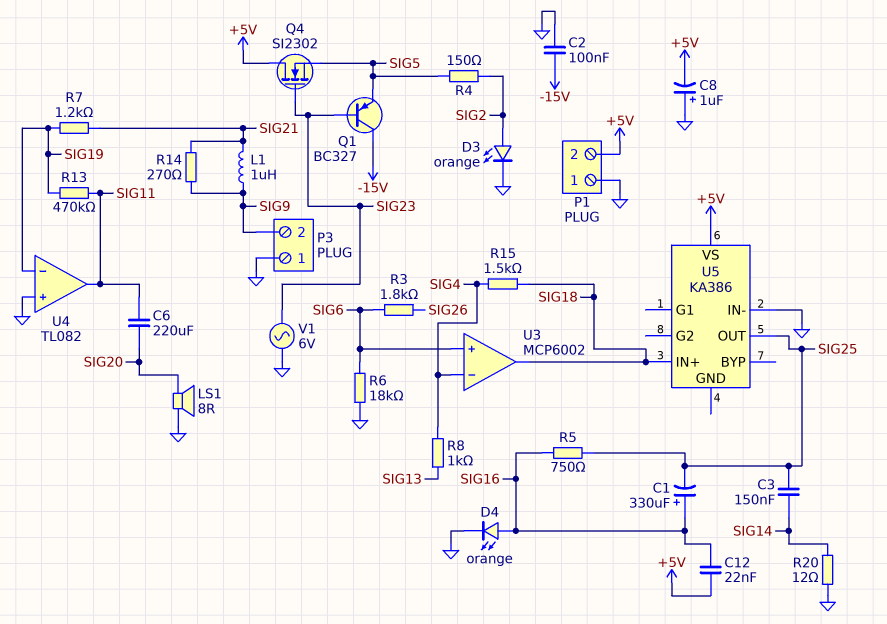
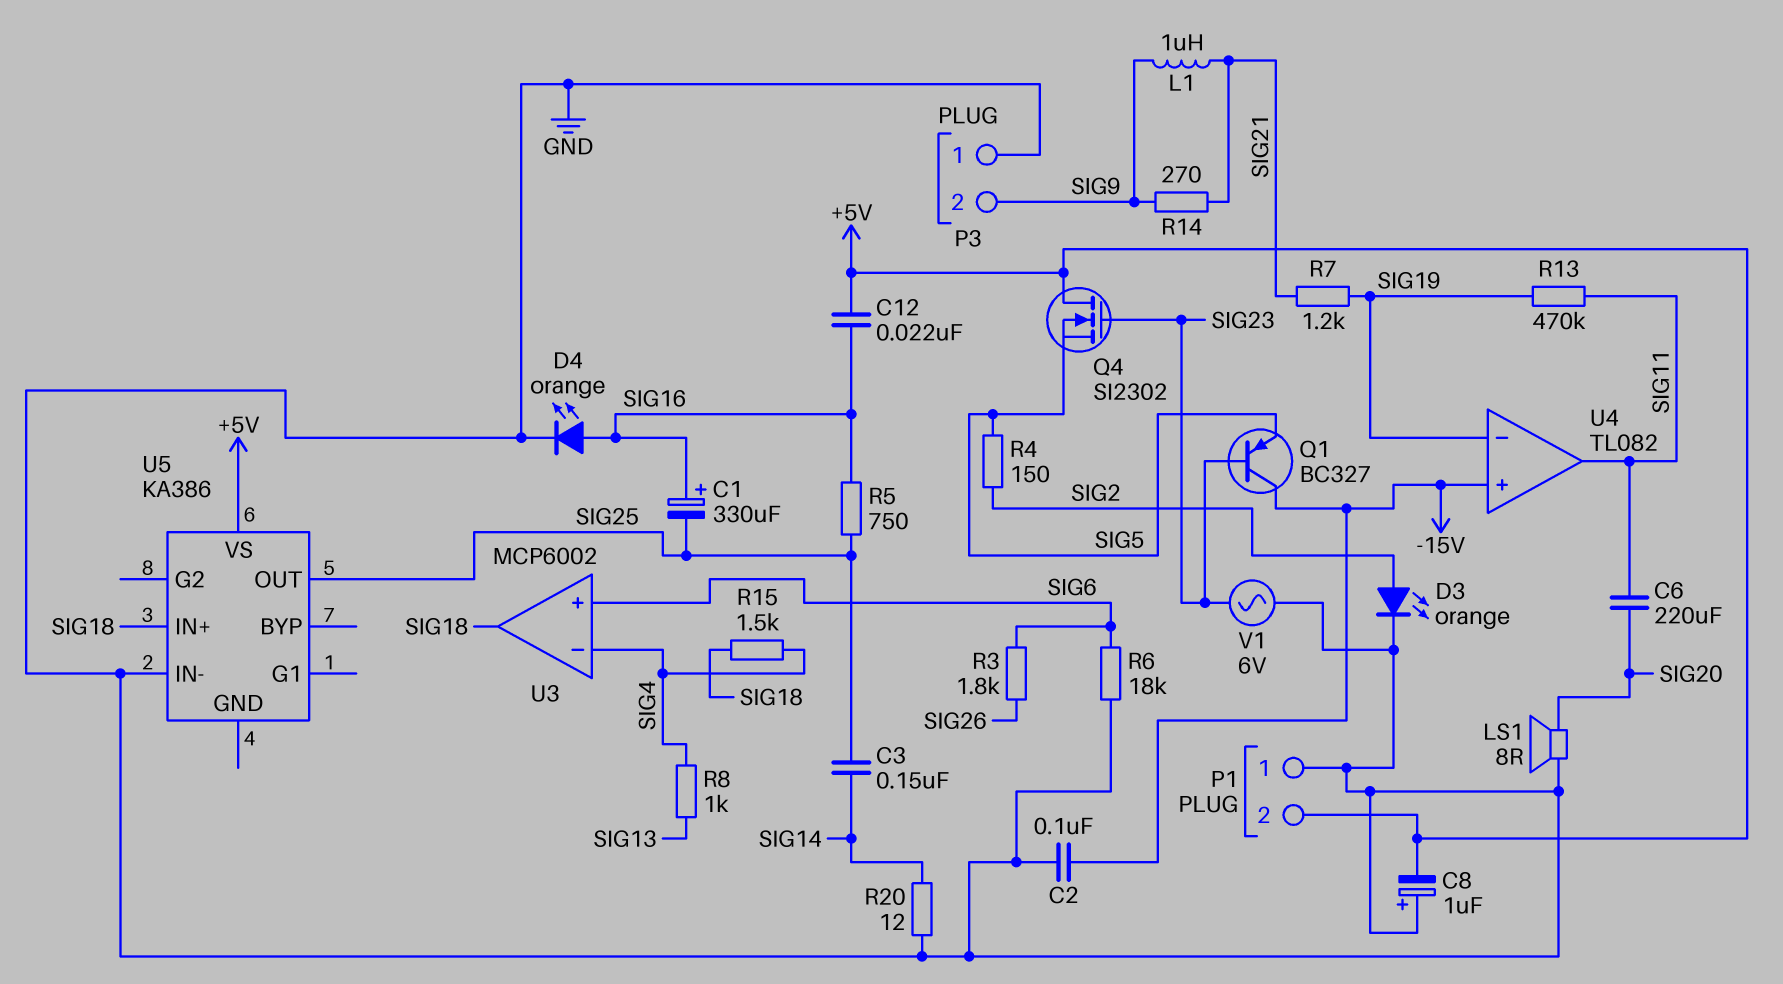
U4 pin in+: GND -> -15V

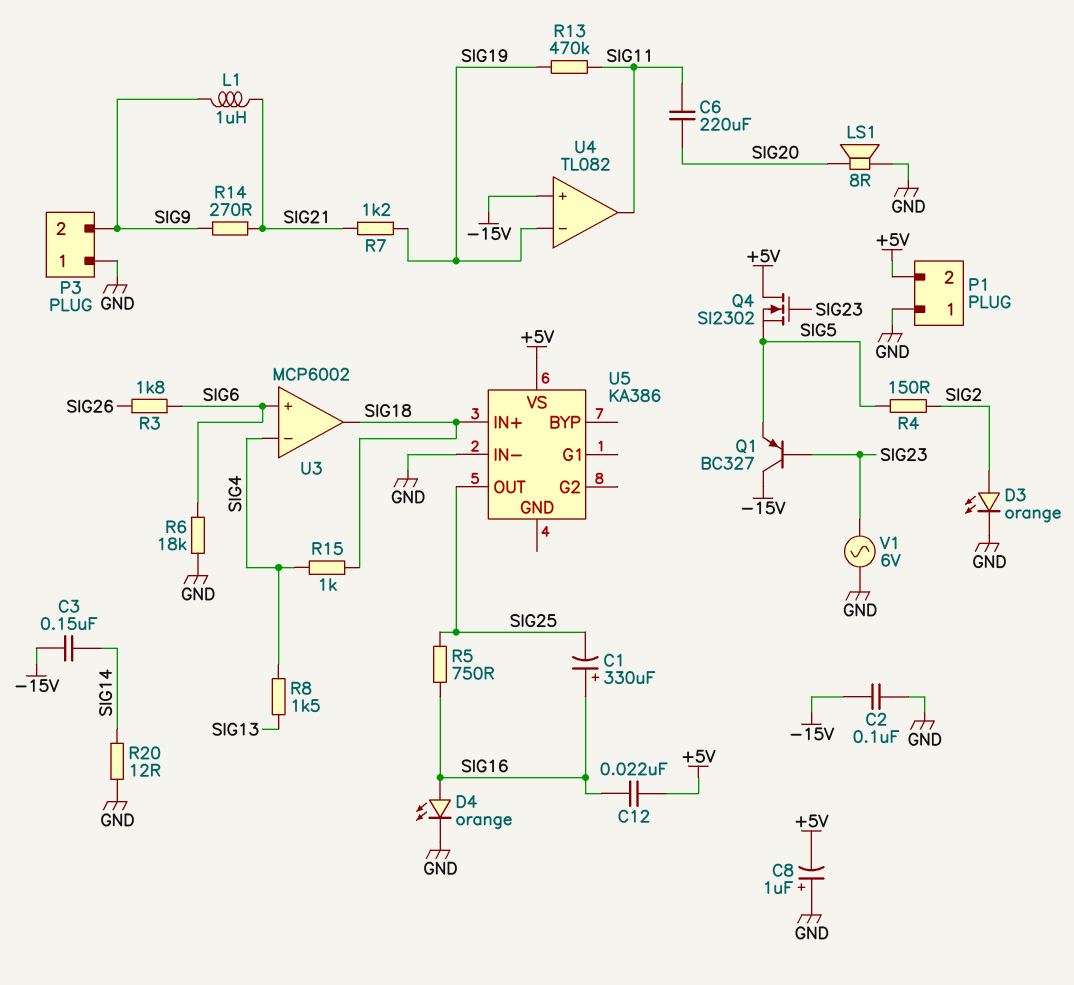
C3: 150nF (SIG14, SIG25) -> 150nF (-15V, SIG14)
R8: 1k (SIG4, SIG13) -> 1.5k (SIG4, SIG13)
R15: 1.5k (SIG4, SIG18) -> 1k (SIG4, SIG18)

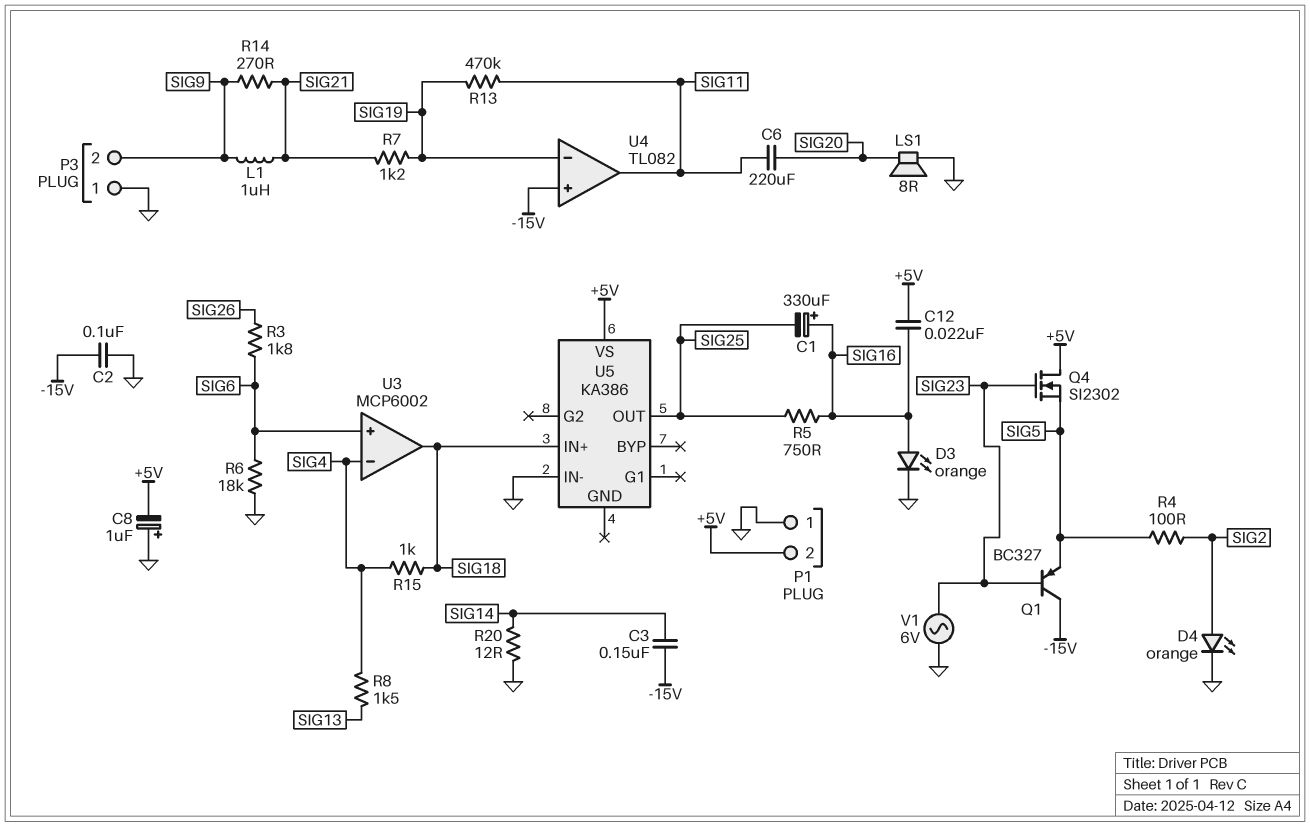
D3: LED orange (A SIG2, K GND) -> LED orange (A SIG16, K GND)
D4: LED orange (A SIG16, K GND) -> LED orange (A SIG2, K GND)
R4: 150 (SIG2, SIG5) -> 100 (SIG2, SIG5)

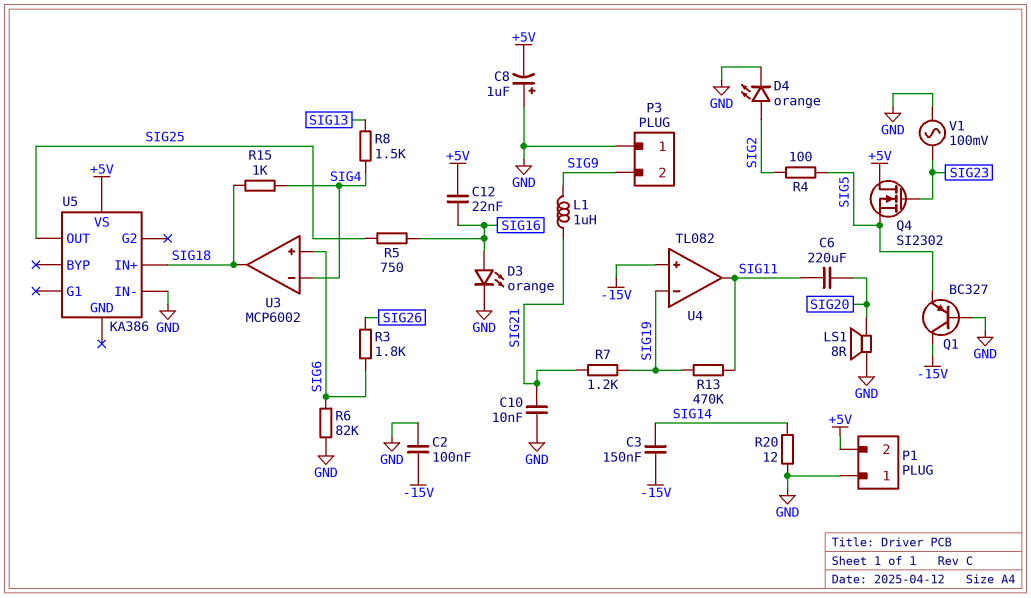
C1: 330uF (plus SIG16, minus SIG25) -> none
C10: none -> 10nF (GND, SIG21)
Q1: PNP BC327 (B SIG23, C -15V, E SIG5) -> PNP BC327 (B GND, C -15V, E SIG5)
R6: 18k (GND, SIG6) -> 82k (GND, SIG6)
R14: 270 (SIG9, SIG21) -> none
V1: AC 6V (GND, SIG23) -> AC 100mV (GND, SIG23)

